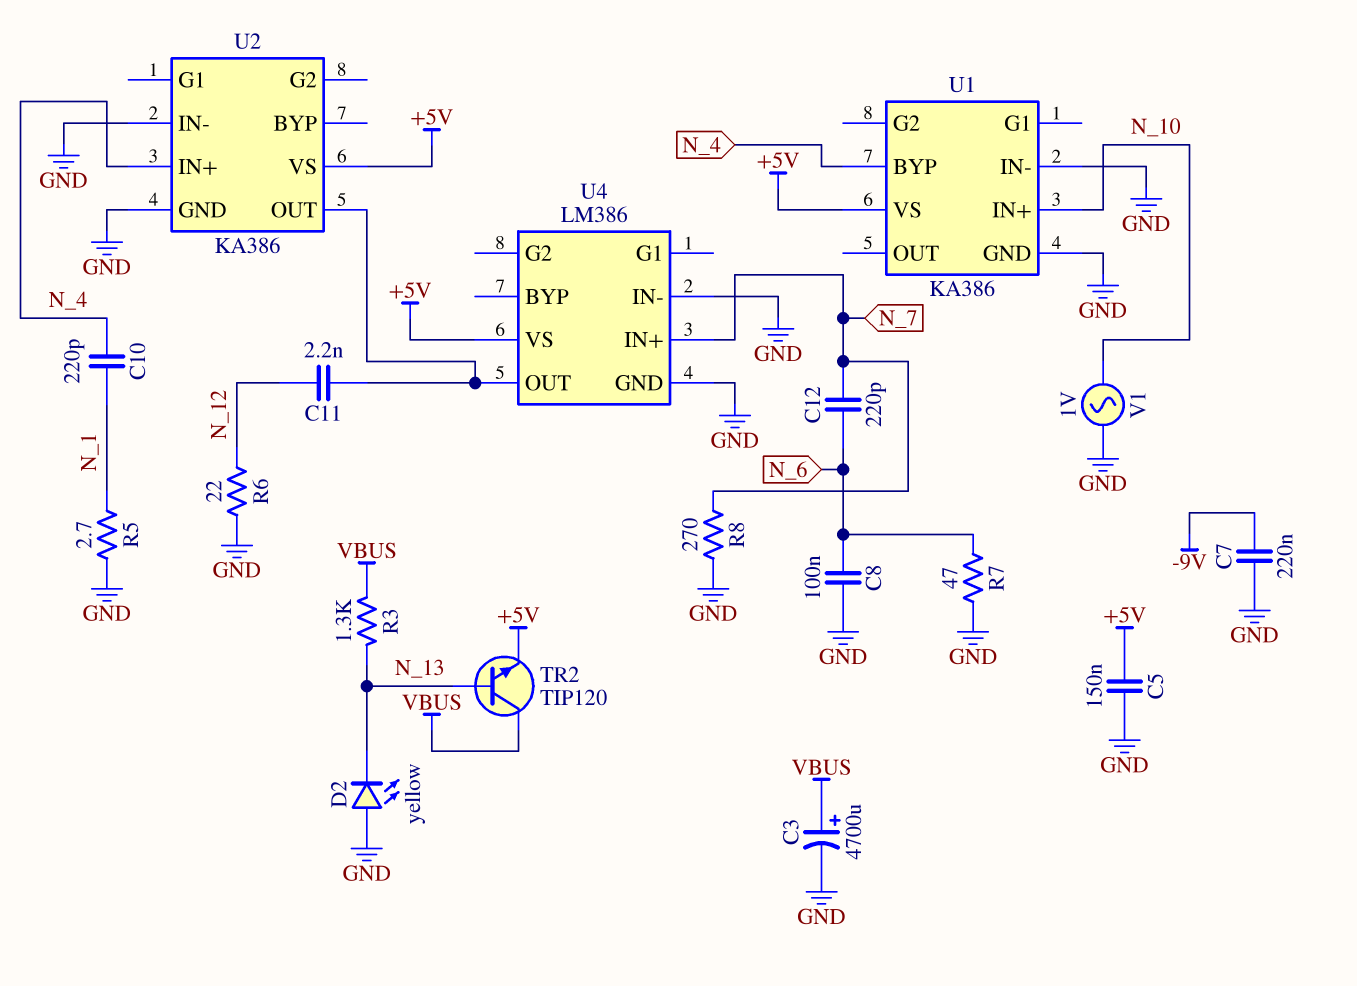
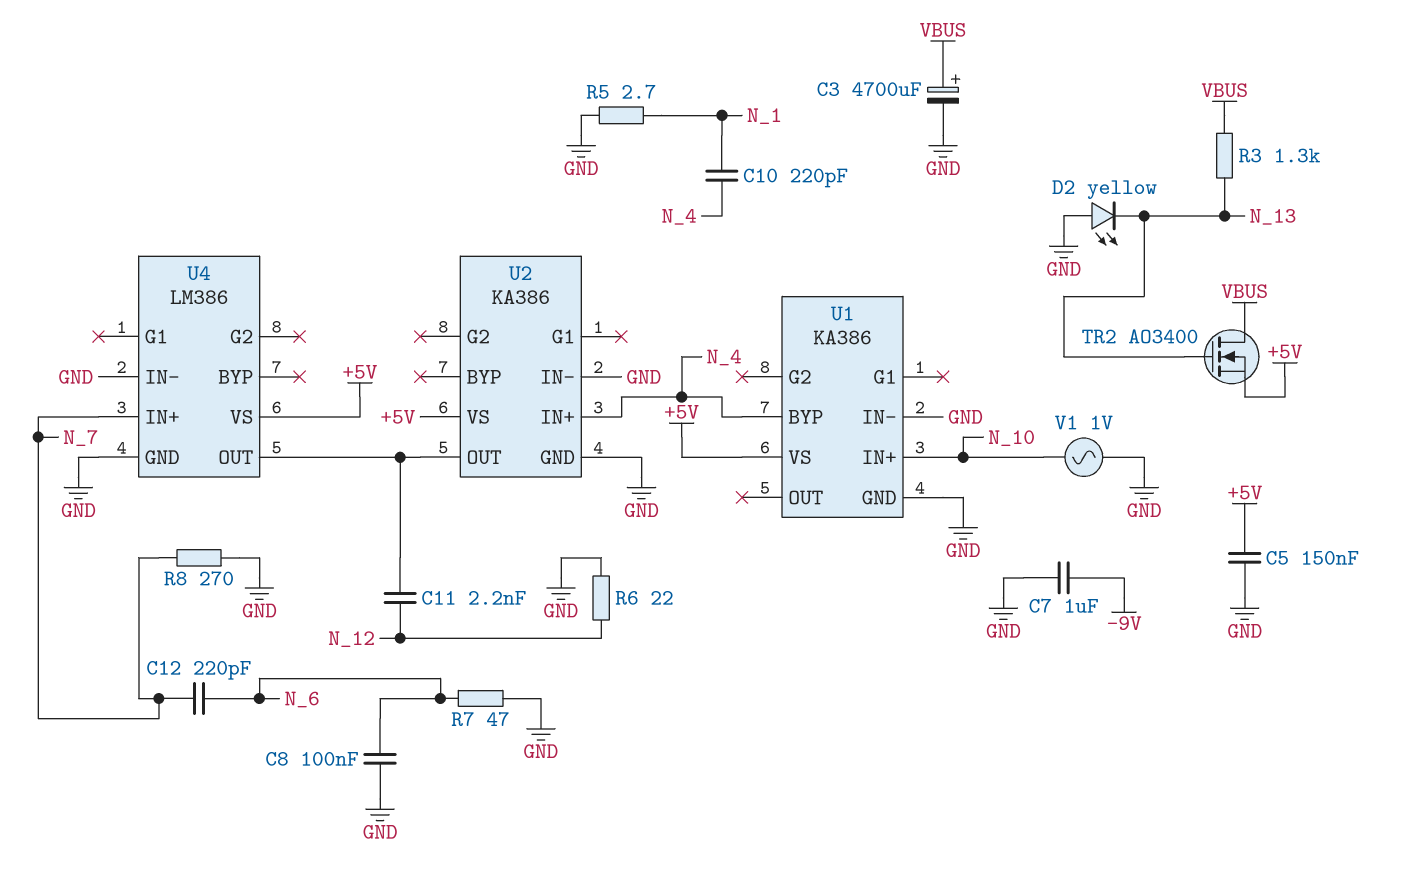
C7: 220nF (-9V, GND) -> 1uF (-9V, GND)
TR2: NPN TIP120 (B N_13, C VBUS, E +5V) -> NMOS AO3400 (G N_13, D VBUS, S +5V)

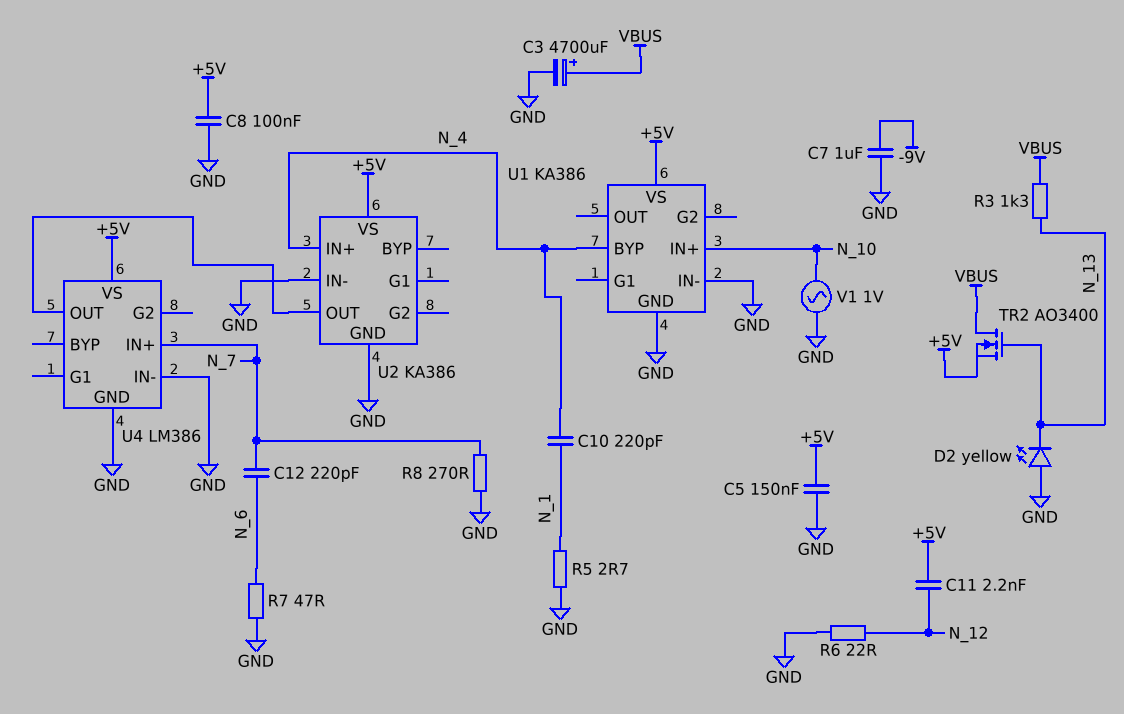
C8: 100nF (GND, N_6) -> 100nF (+5V, GND)
C11: 2.2nF (N_12, U2/OUT) -> 2.2nF (+5V, N_12)

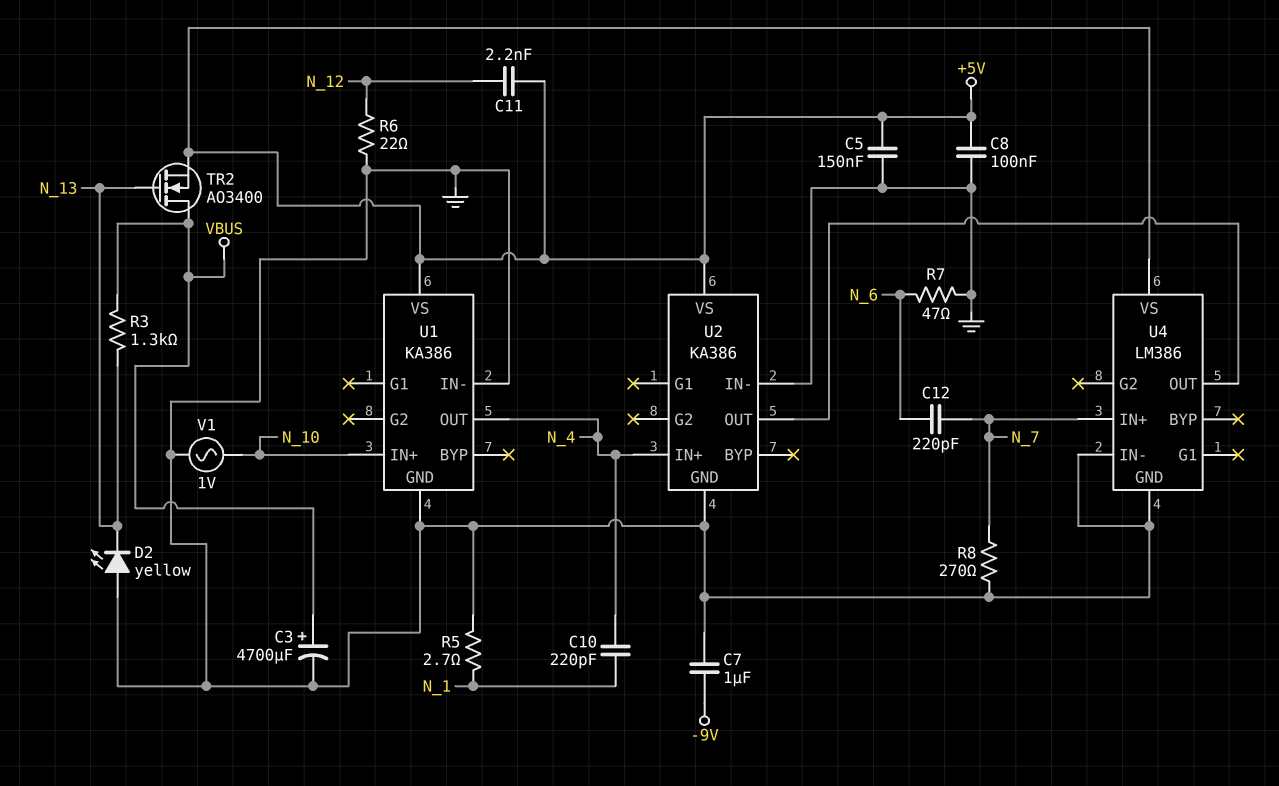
U1 pin BYP: N_4 -> none
U1 pin OUT: none -> N_4

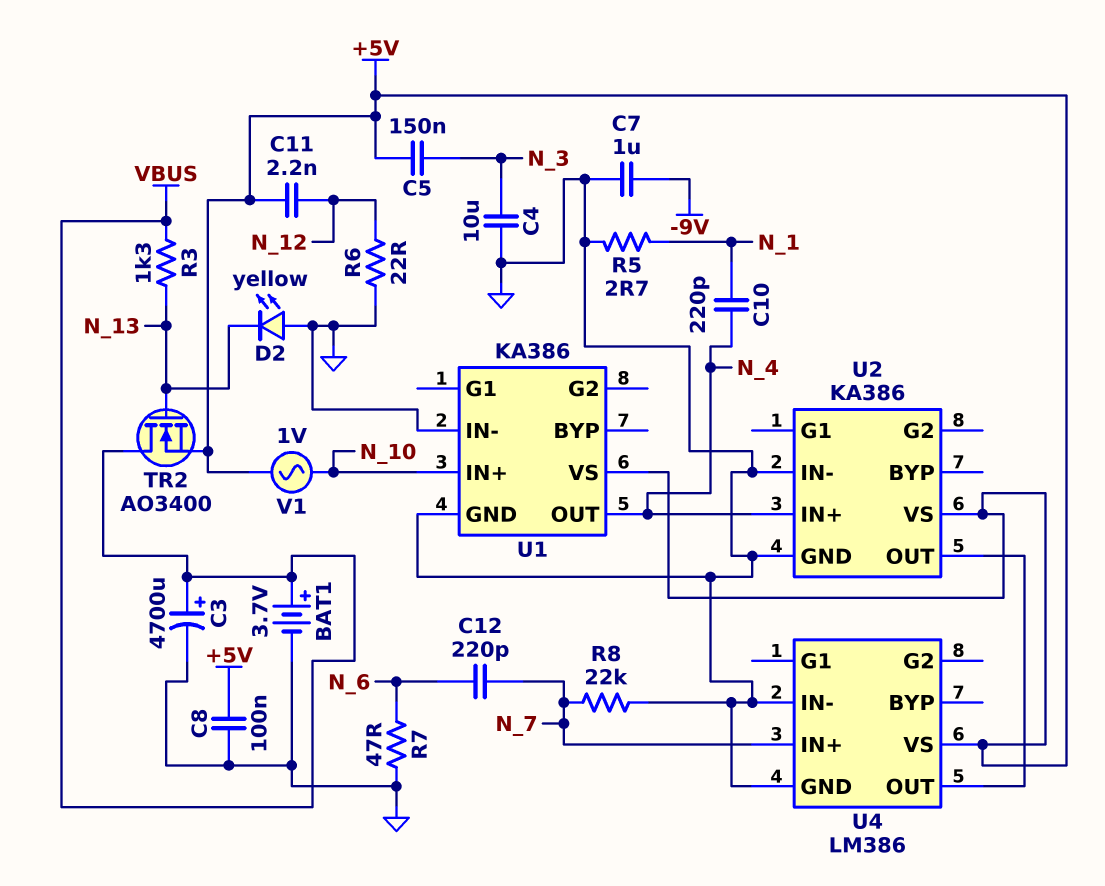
BAT1: none -> 3.7V (plus VBUS, minus GND)
C4: none -> 10uF (GND, N_3)
C5: 150nF (+5V, GND) -> 150nF (+5V, N_3)
R8: 270 (GND, N_7) -> 22k (GND, N_7)
V1: AC 1V (GND, N_10) -> AC 1V (+5V, N_10)

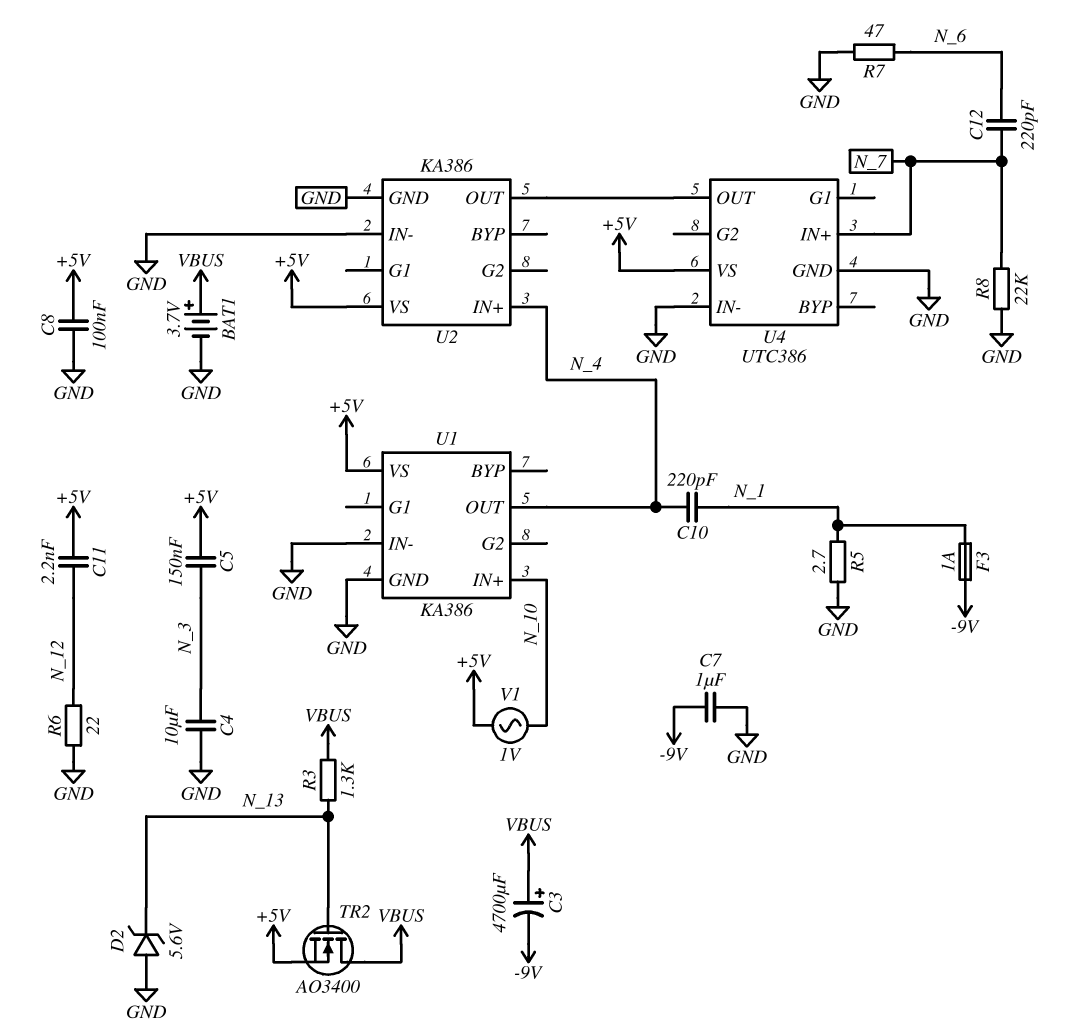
C3: 4700uF (plus VBUS, minus GND) -> 4700uF (plus VBUS, minus -9V)
D2: LED yellow (A GND, K N_13) -> zener 5.6V (A GND, K N_13)
F3: none -> 1A (-9V, N_1)
U4: LM386 -> UTC386

